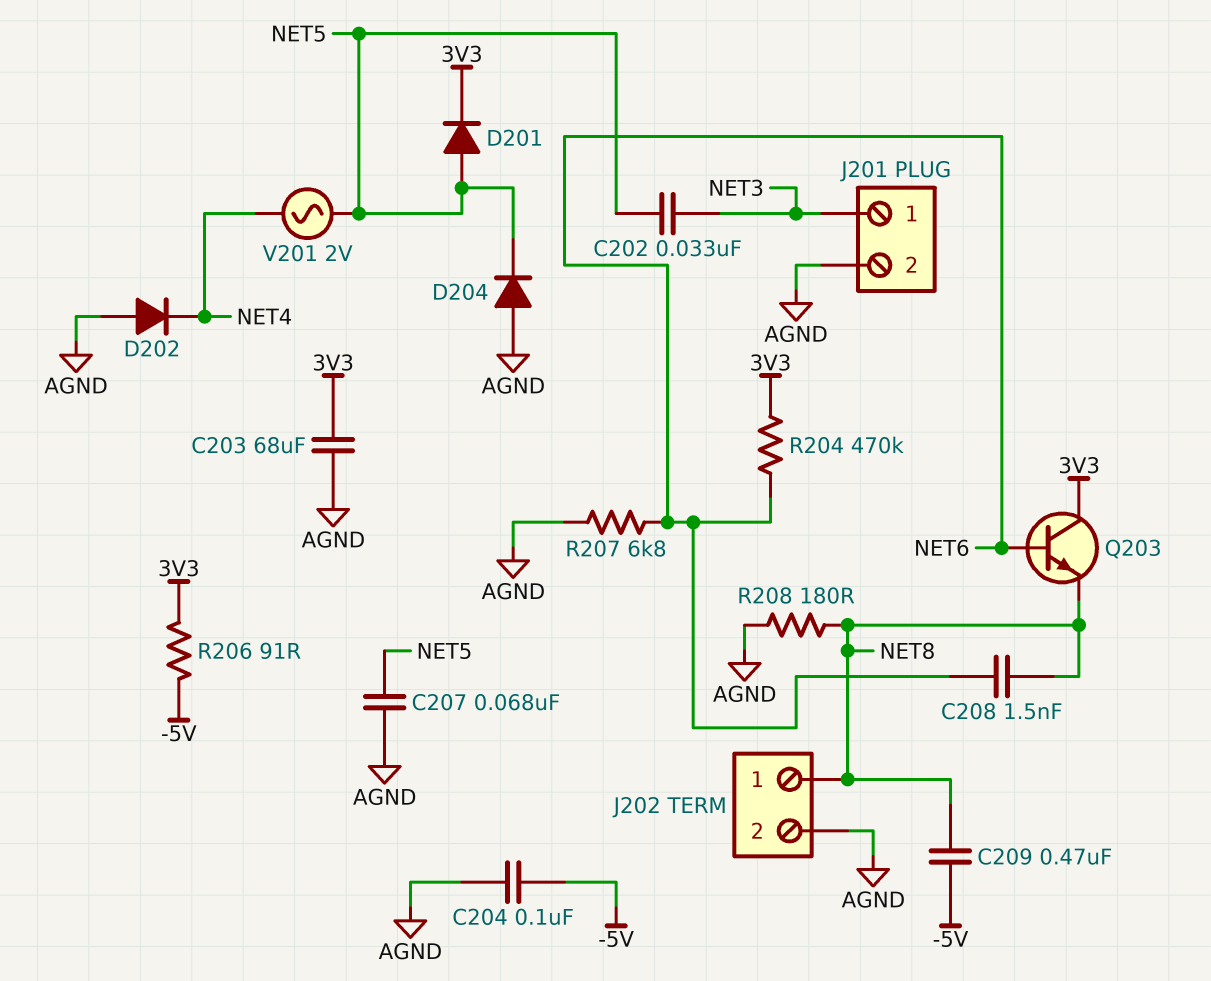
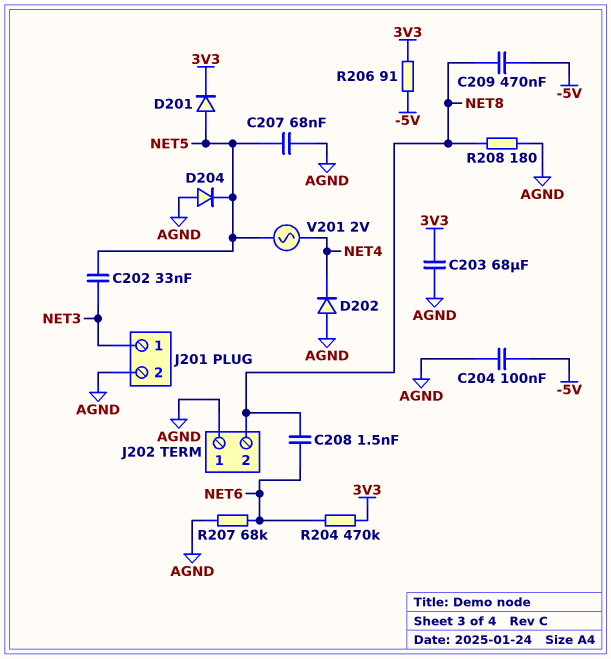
J202 pin 1: NET8 -> AGND
J202 pin 2: AGND -> NET8
Q203: NPN (B NET6, C 3V3, E NET8) -> none
R207: 6.8k (AGND, NET6) -> 68k (AGND, NET6)

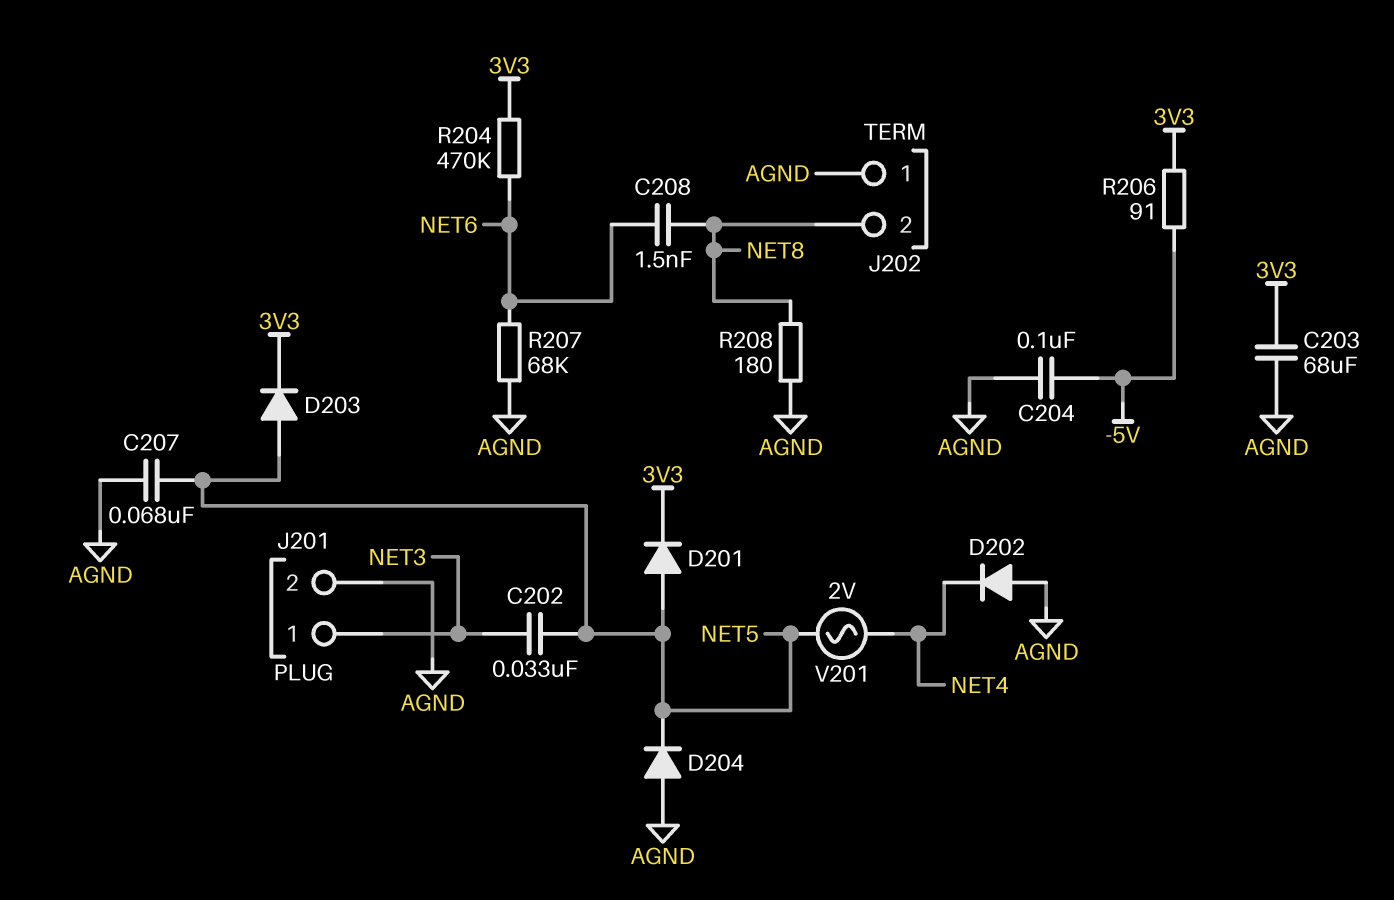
C209: 470nF (-5V, NET8) -> none
D203: none -> diode (A NET5, K 3V3)

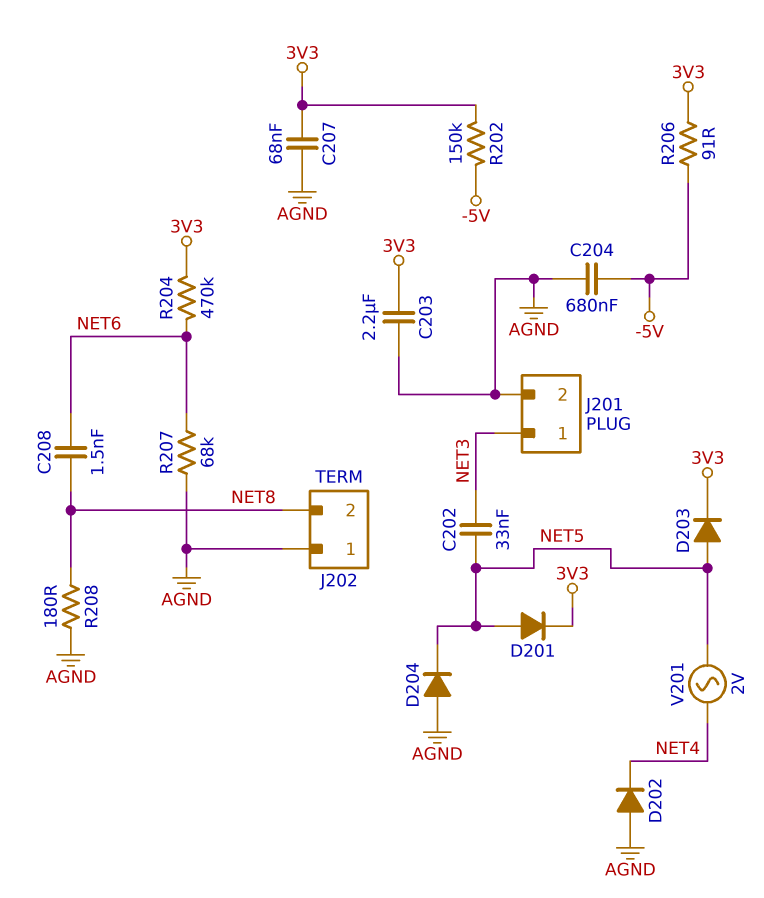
C203: 68uF (3V3, AGND) -> 2.2uF (3V3, AGND)
C204: 100nF (-5V, AGND) -> 680nF (-5V, AGND)
C207: 68nF (AGND, NET5) -> 68nF (3V3, AGND)
R202: none -> 150k (-5V, 3V3)

